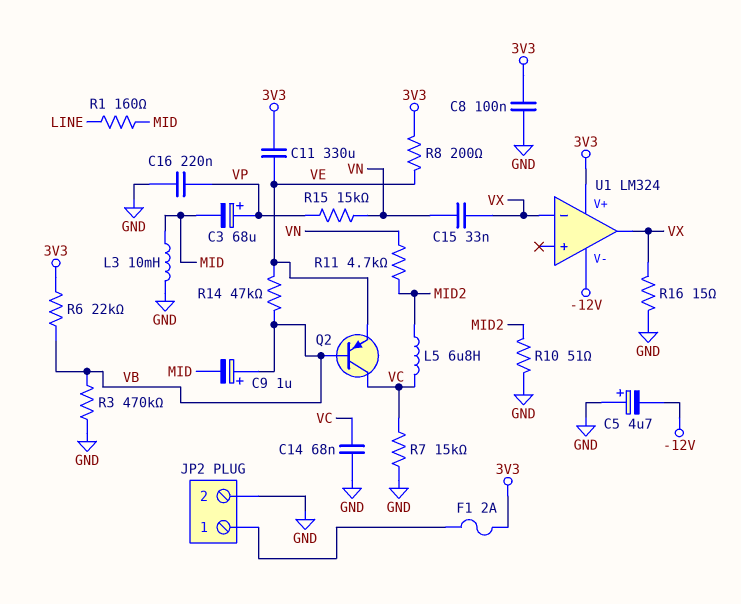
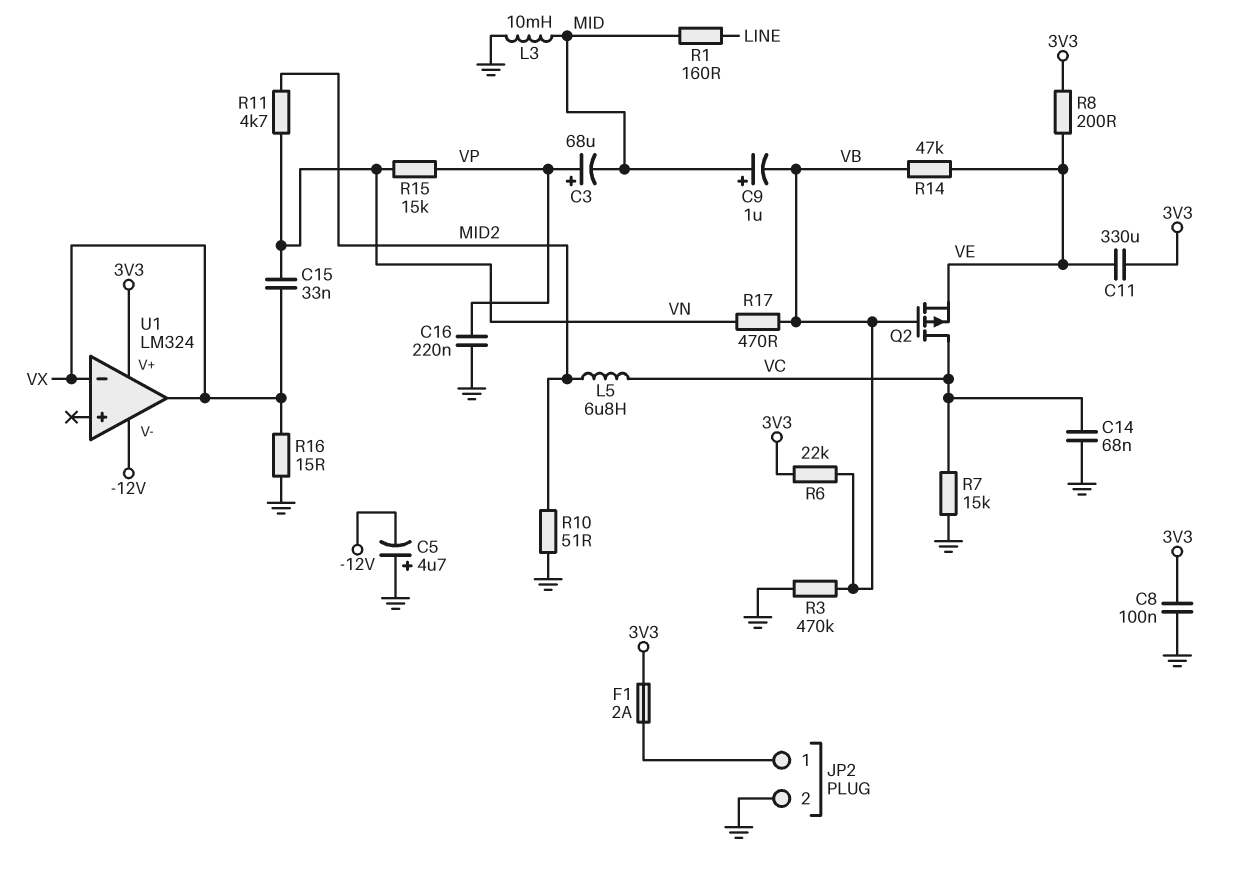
C9: 1uF (plus VB, minus MID) -> 1uF (plus MID, minus VB)
Q2: PNP (B VB, C VC, E VE) -> PMOS (G VB, D VC, S VE)
R17: none -> 470 (VB, VN)

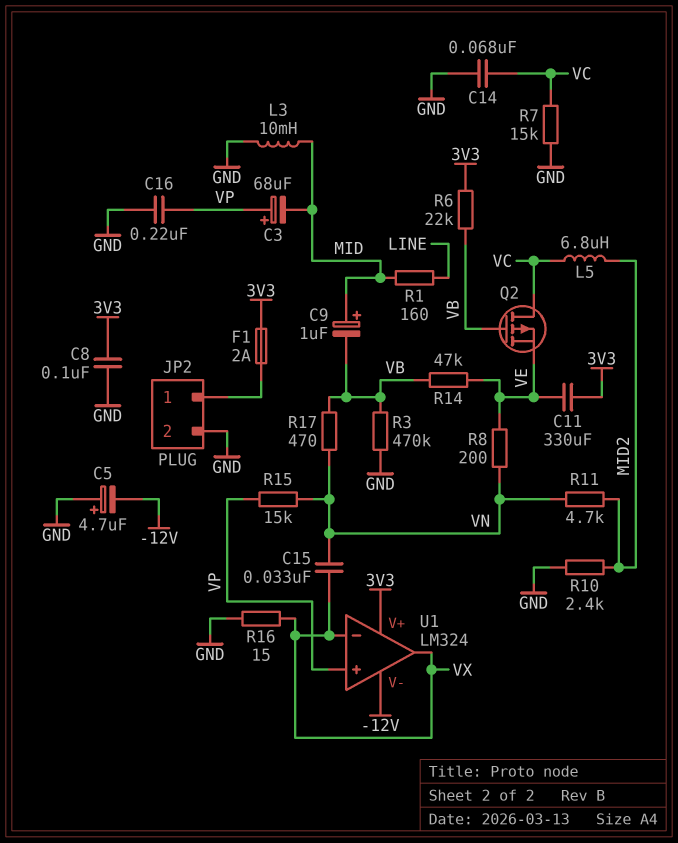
R8: 200 (3V3, VE) -> 200 (VE, VN)
R10: 51 (GND, MID2) -> 2.4k (GND, MID2)
U1 pin in+: none -> VP

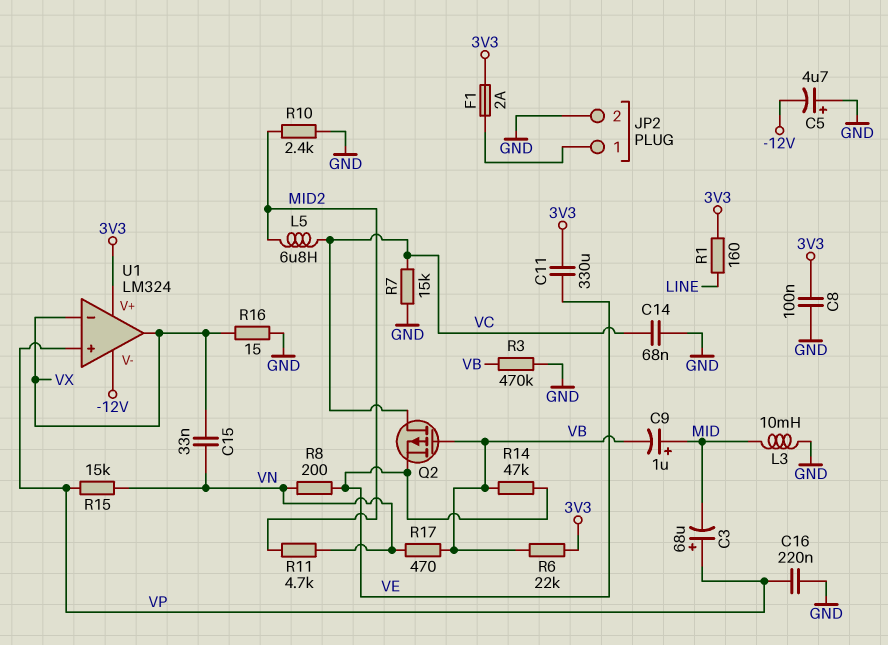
R1: 160 (LINE, MID) -> 160 (3V3, LINE)

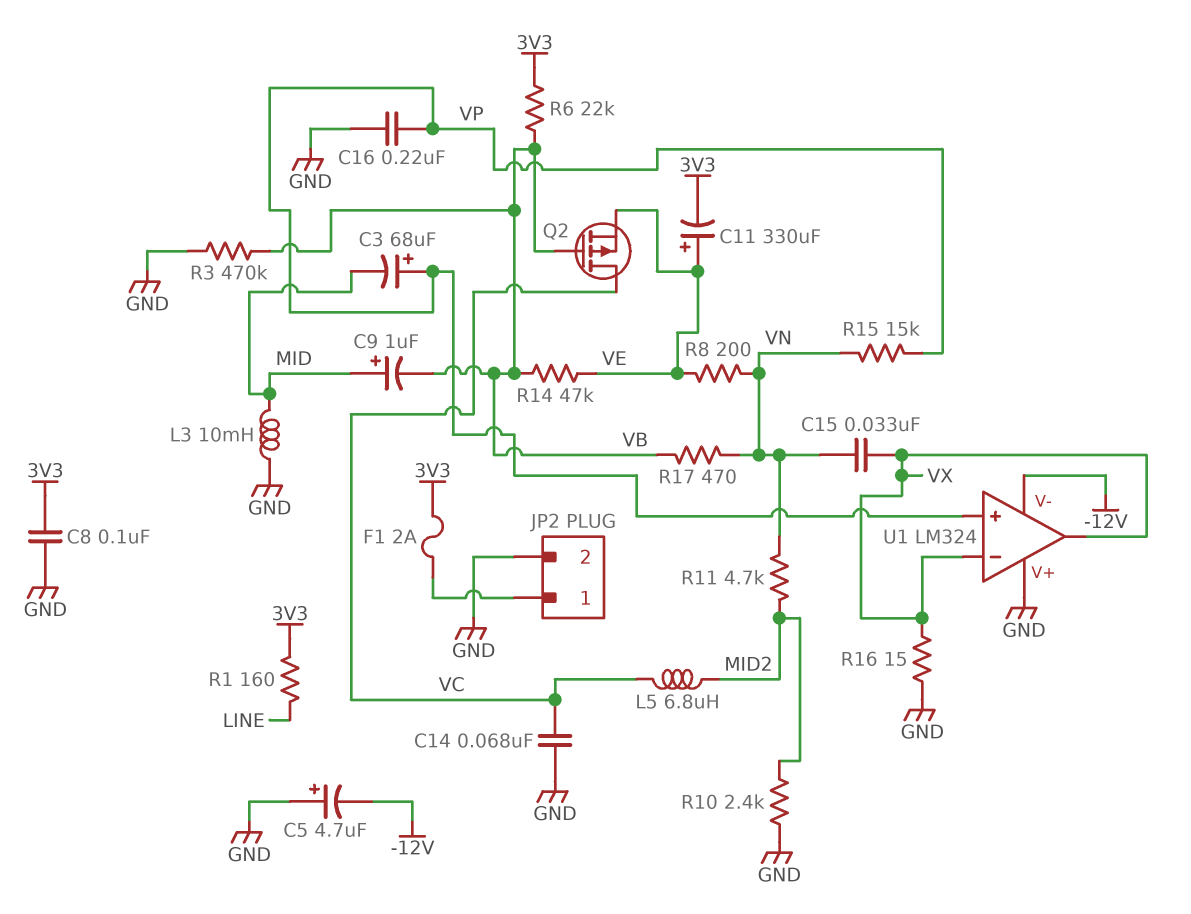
C11: 330uF (3V3, VE) -> 330uF (plus VE, minus 3V3)
R7: 15k (GND, VC) -> none
U1 pin V+: 3V3 -> GND

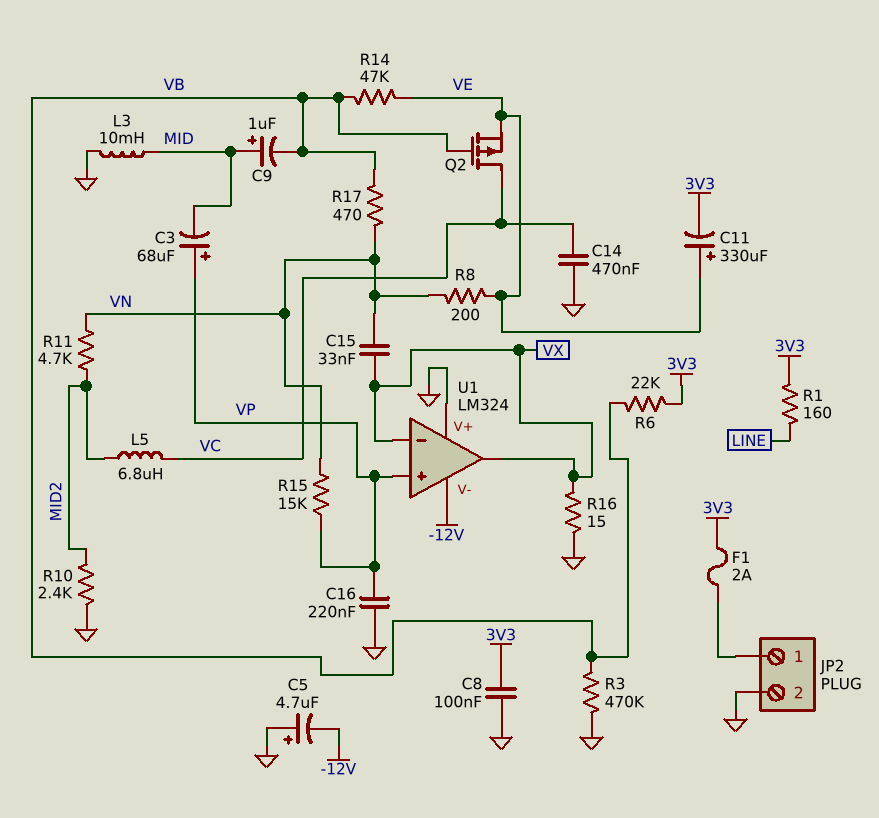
C14: 68nF (GND, VC) -> 470nF (GND, VC)

